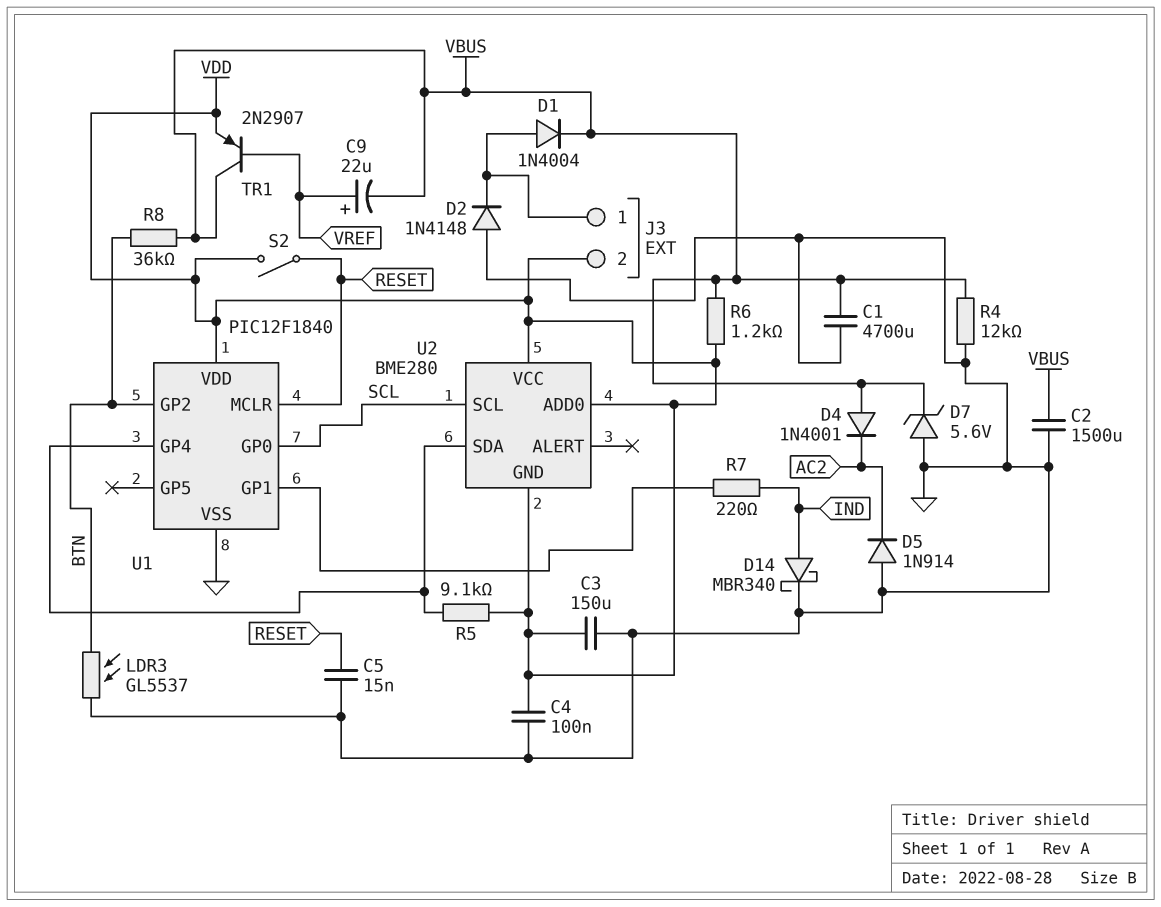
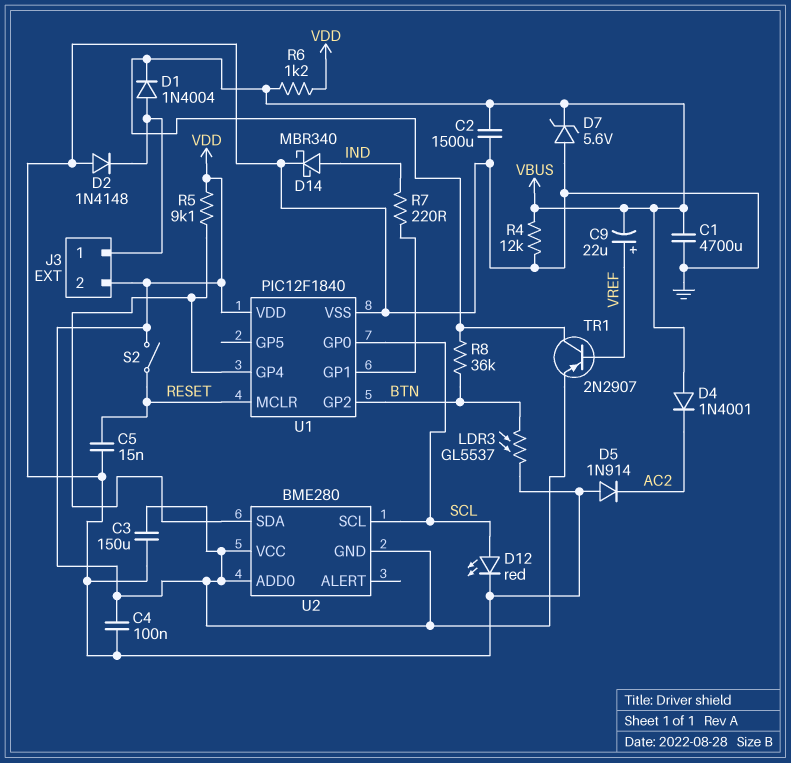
D12: none -> LED red (A SCL, K GND)

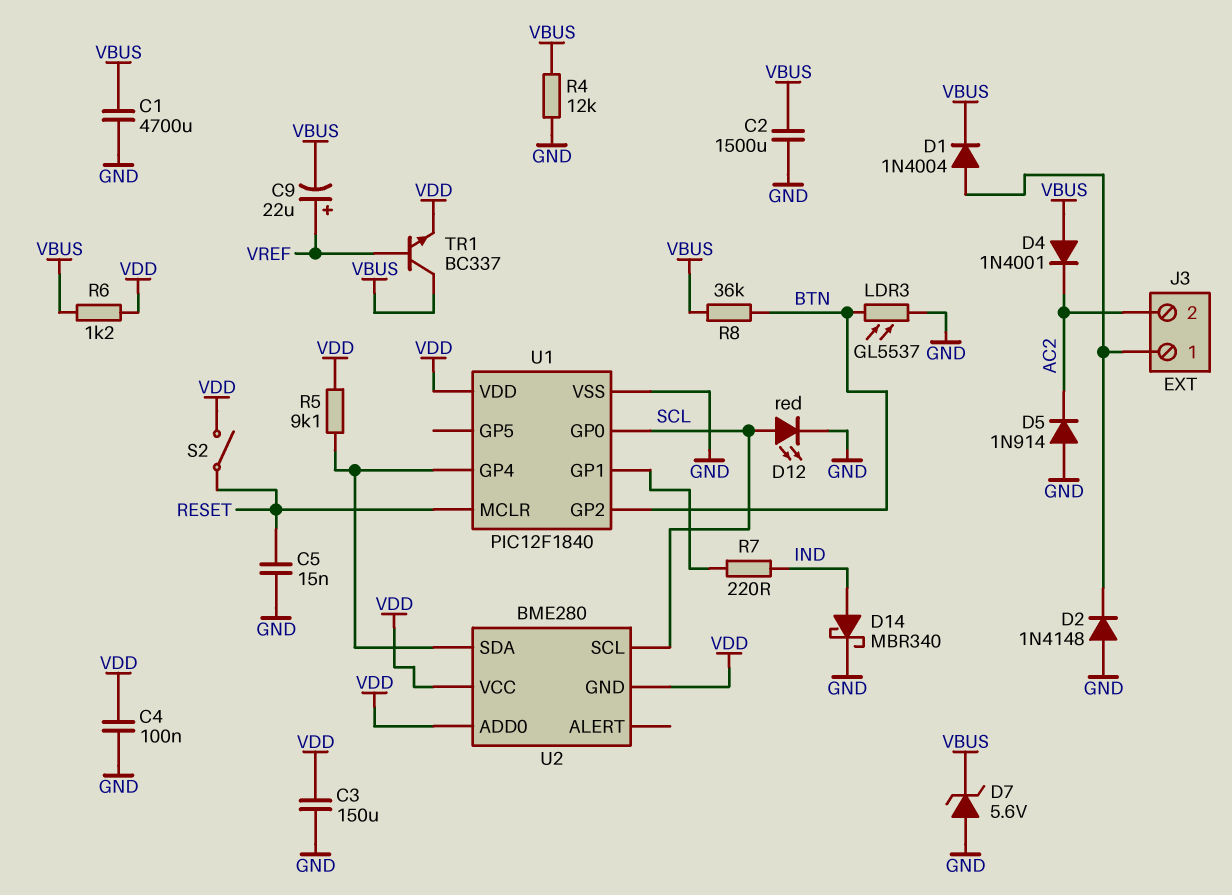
J3 pin 2: VDD -> AC2
TR1: PNP 2N2907 (B VREF, C VBUS, E VDD) -> NPN BC337 (B VREF, C VBUS, E VDD)

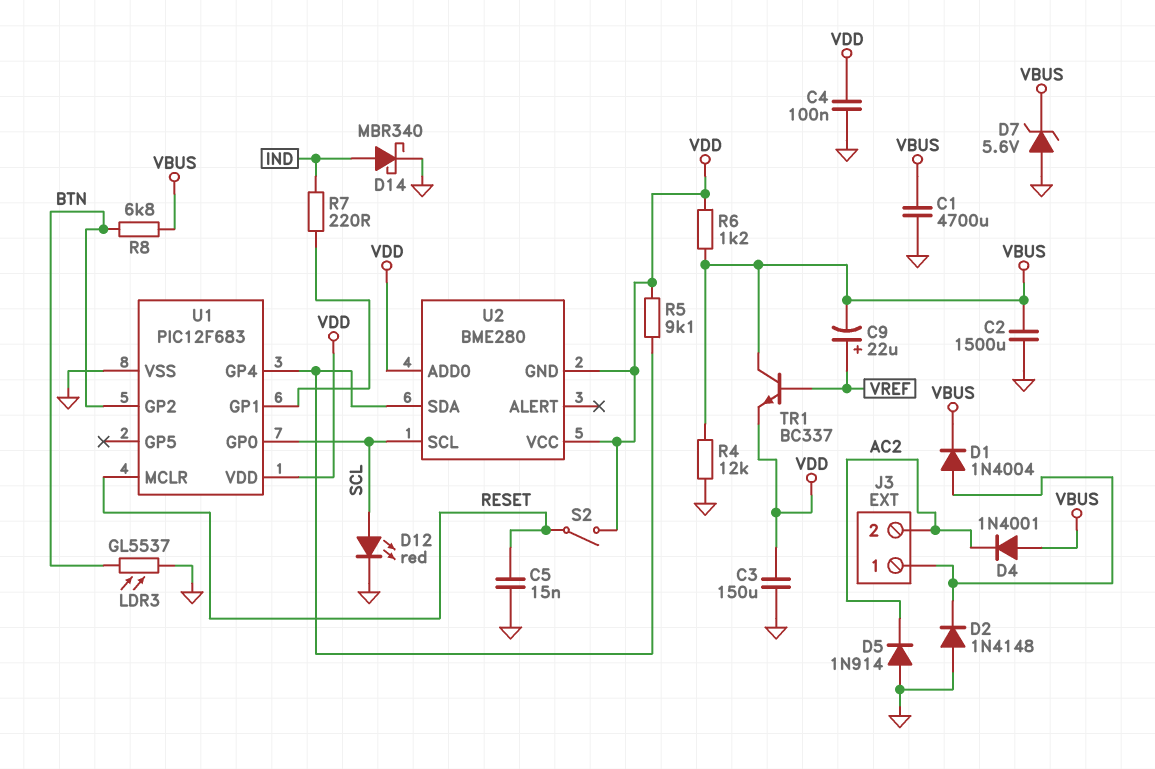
R8: 36k (BTN, VBUS) -> 6.8k (BTN, VBUS)
U1: PIC12F1840 -> PIC12F683

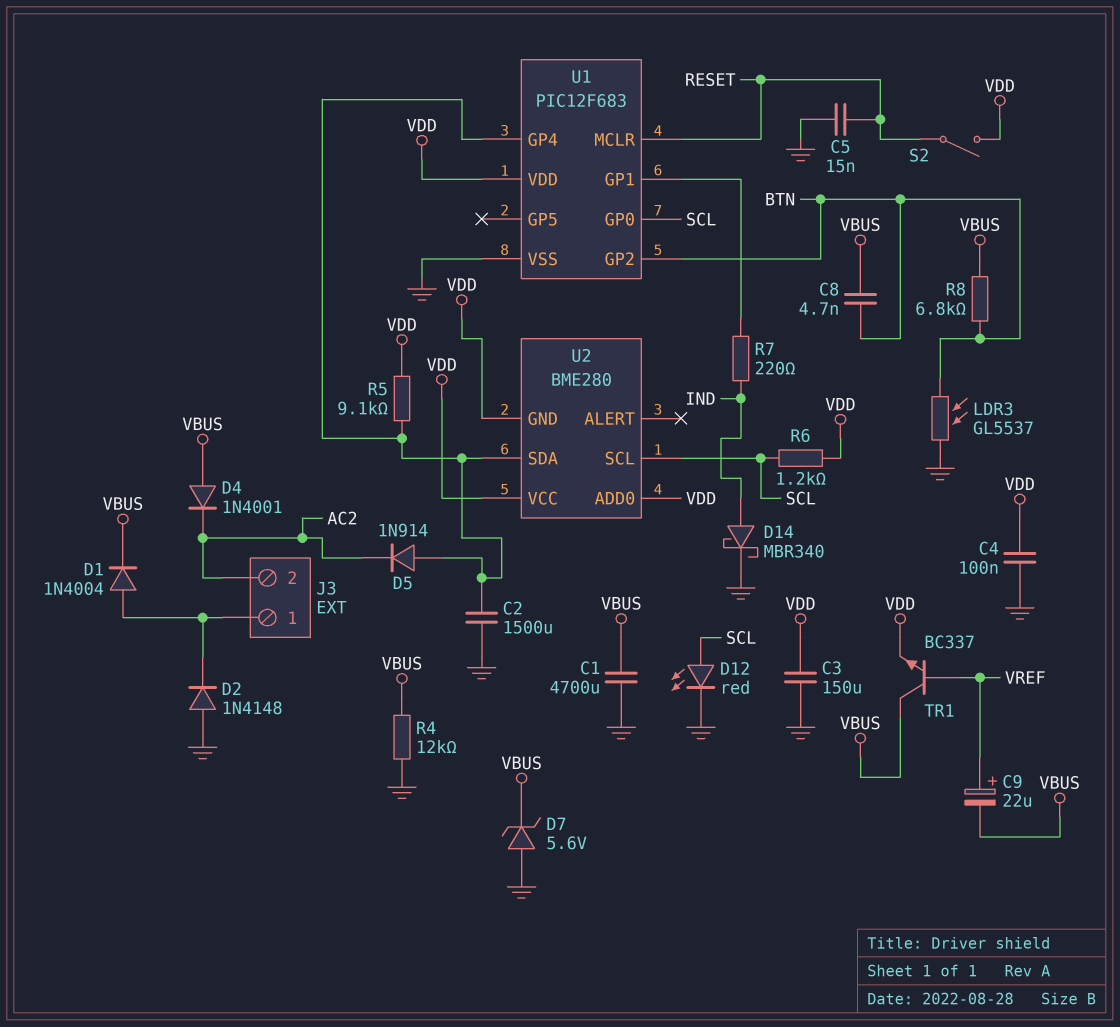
C2: 1500uF (GND, VBUS) -> 1500uF (GND, U1/GP4)
C8: none -> 4.7nF (BTN, VBUS)
D5: diode 1N914 (A GND, K AC2) -> diode 1N914 (A U1/GP4, K AC2)
R6: 1.2k (VBUS, VDD) -> 1.2k (SCL, VDD)

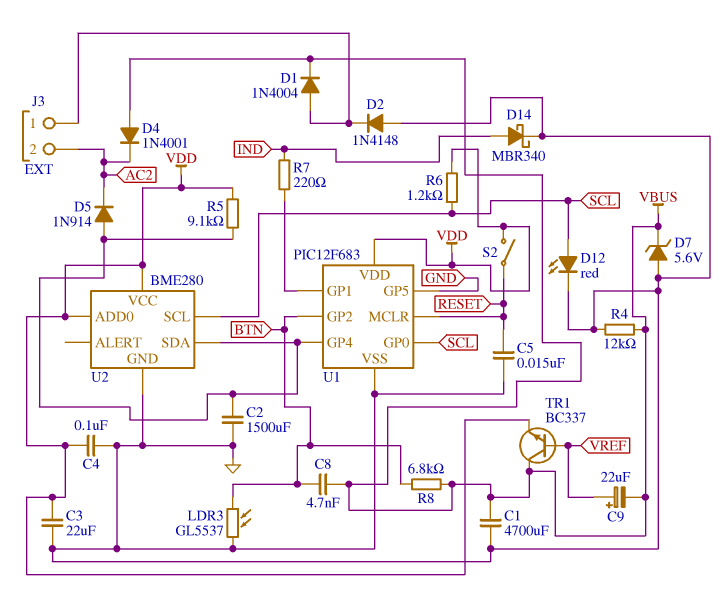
C3: 150uF (GND, VDD) -> 22uF (GND, VDD)
U1 pin GP5: none -> GND
U2 pin GND: VDD -> GND

